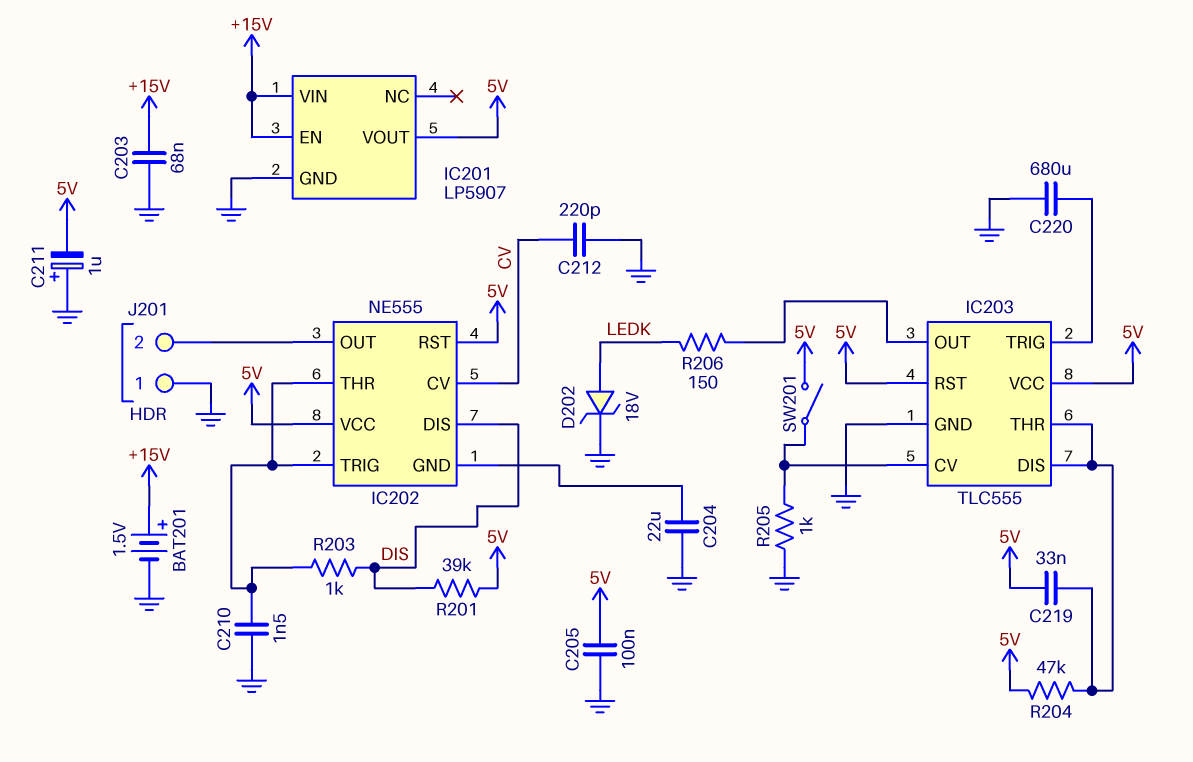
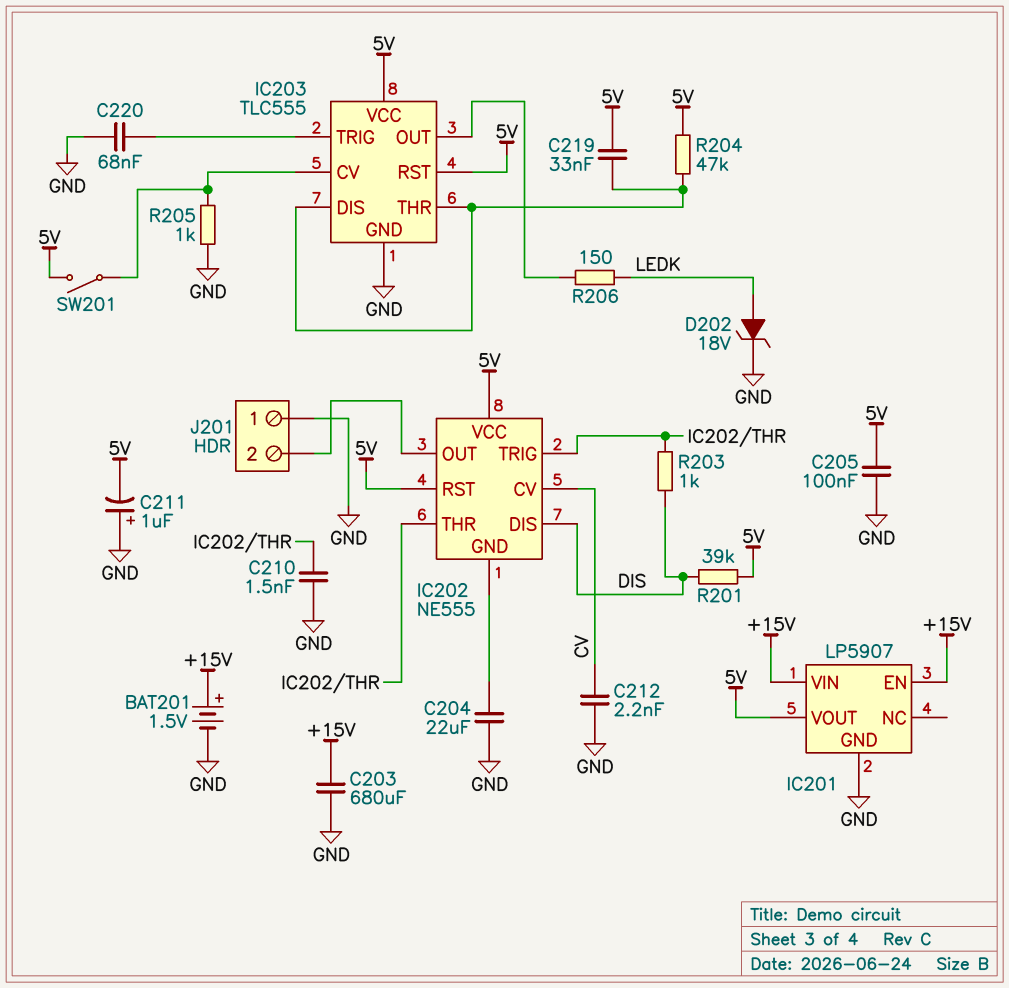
C203: 68nF (+15V, GND) -> 680uF (+15V, GND)
C212: 220pF (CV, GND) -> 2.2nF (CV, GND)
C220: 680uF (GND, IC203/TRIG) -> 68nF (GND, IC203/TRIG)

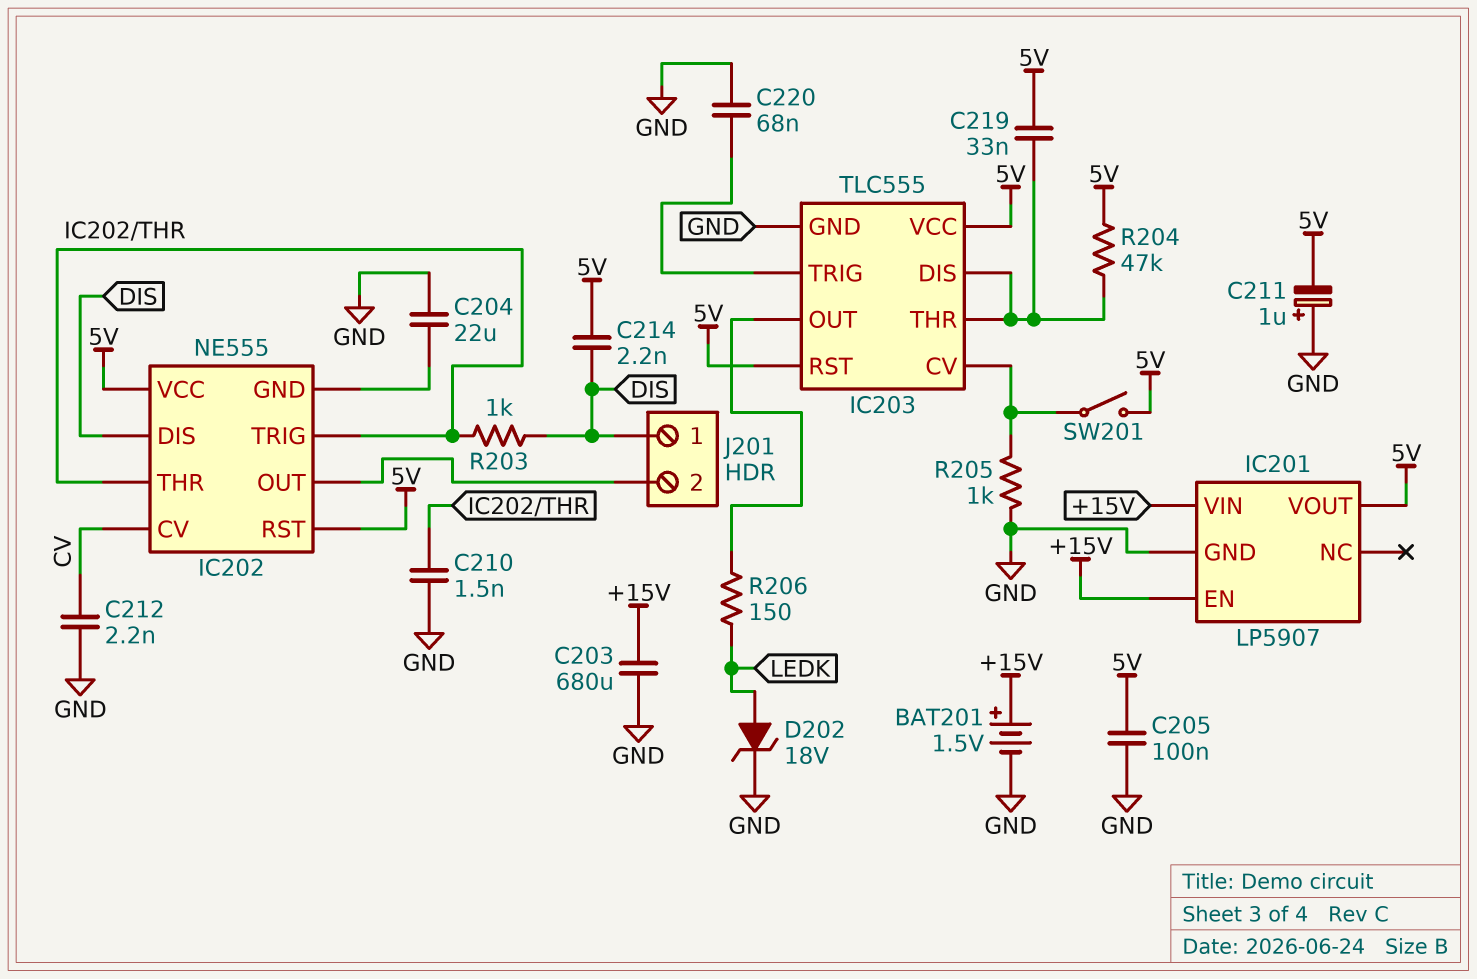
C214: none -> 2.2nF (5V, DIS)
J201 pin 1: GND -> DIS
R201: 39k (5V, DIS) -> none

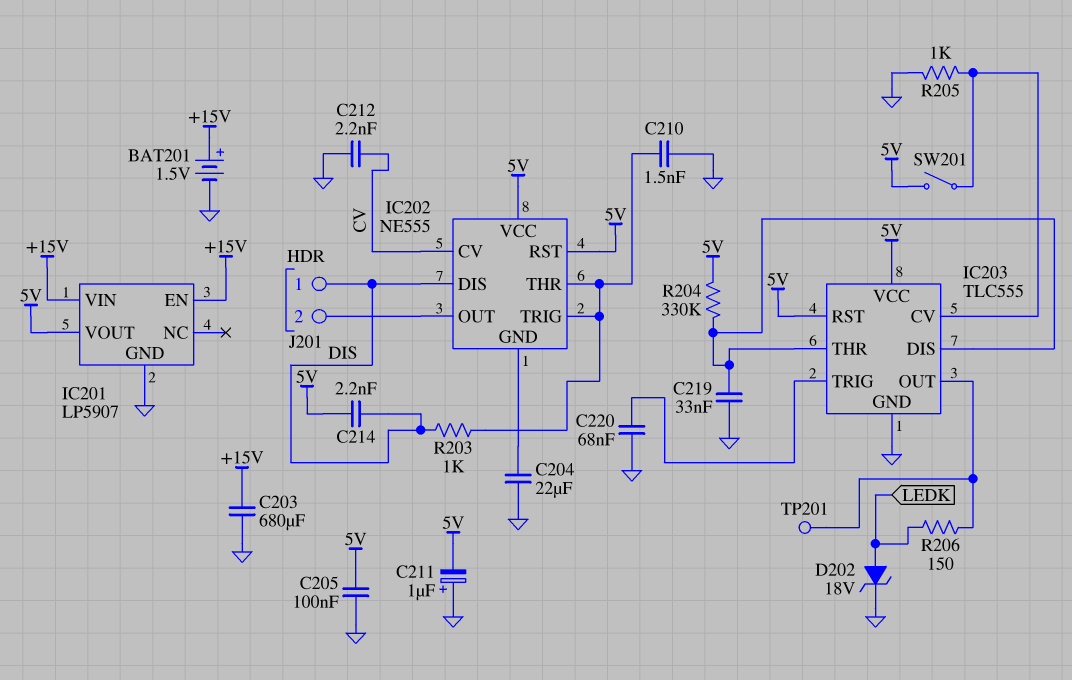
C219: 33nF (5V, IC203/DIS) -> 33nF (GND, IC203/DIS)
R204: 47k (5V, IC203/DIS) -> 330k (5V, IC203/DIS)
TP201: none -> test point (IC203/OUT)

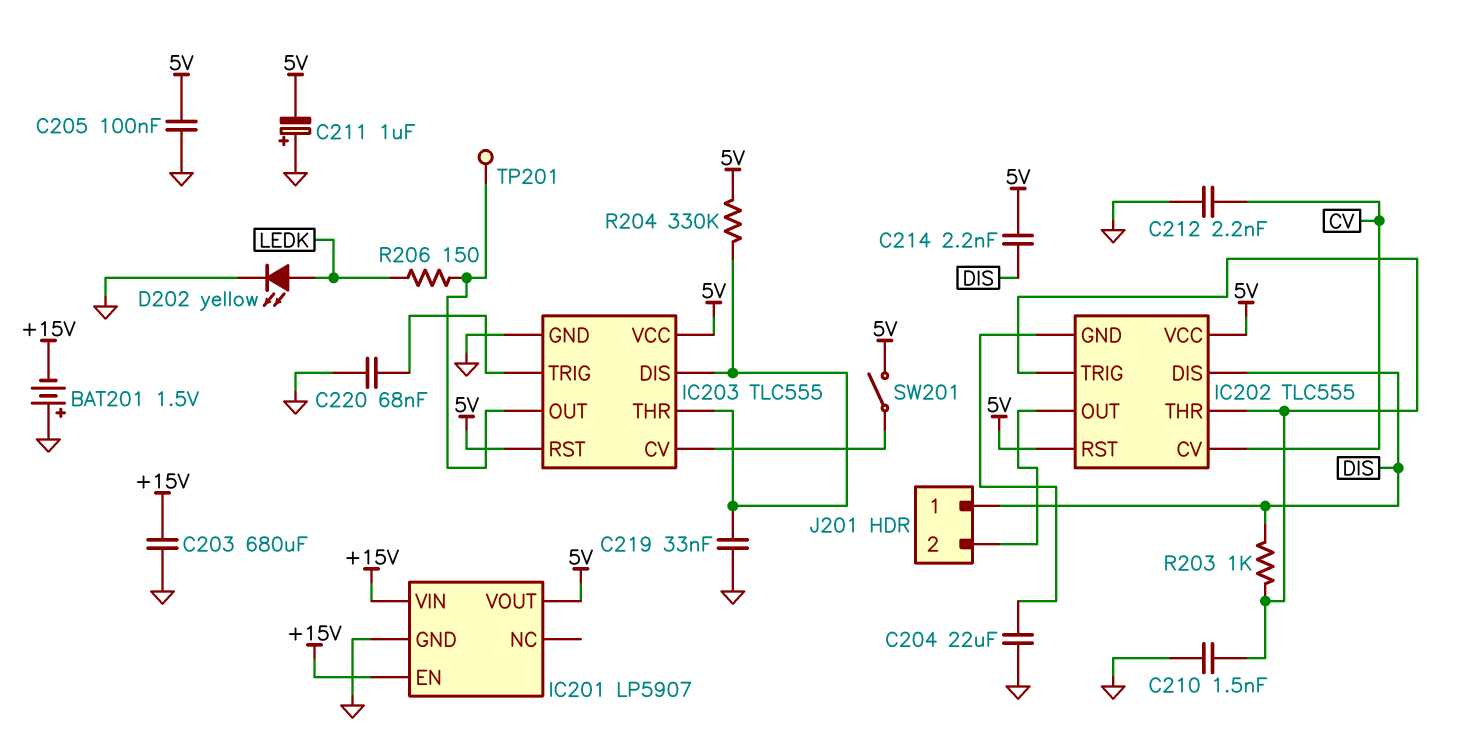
BAT201: 1.5V (plus +15V, minus GND) -> 1.5V (plus GND, minus +15V)
D202: zener 18V (A LEDK, K GND) -> LED yellow (A LEDK, K GND)
IC202: NE555 -> TLC555
R205: 1k (GND, IC203/CV) -> none

